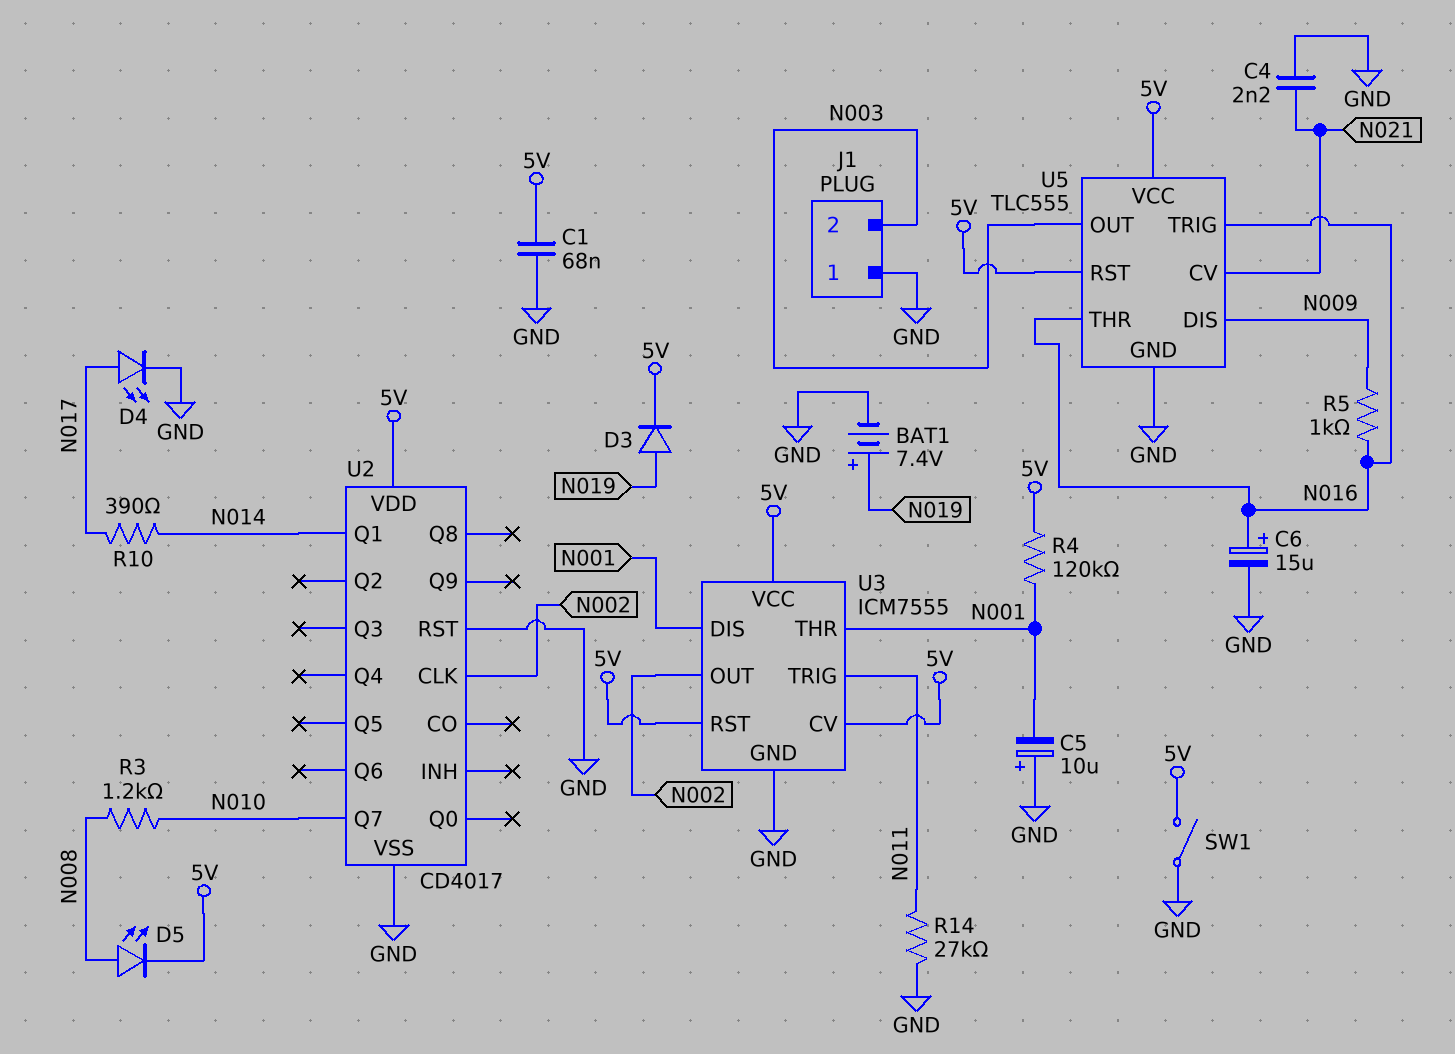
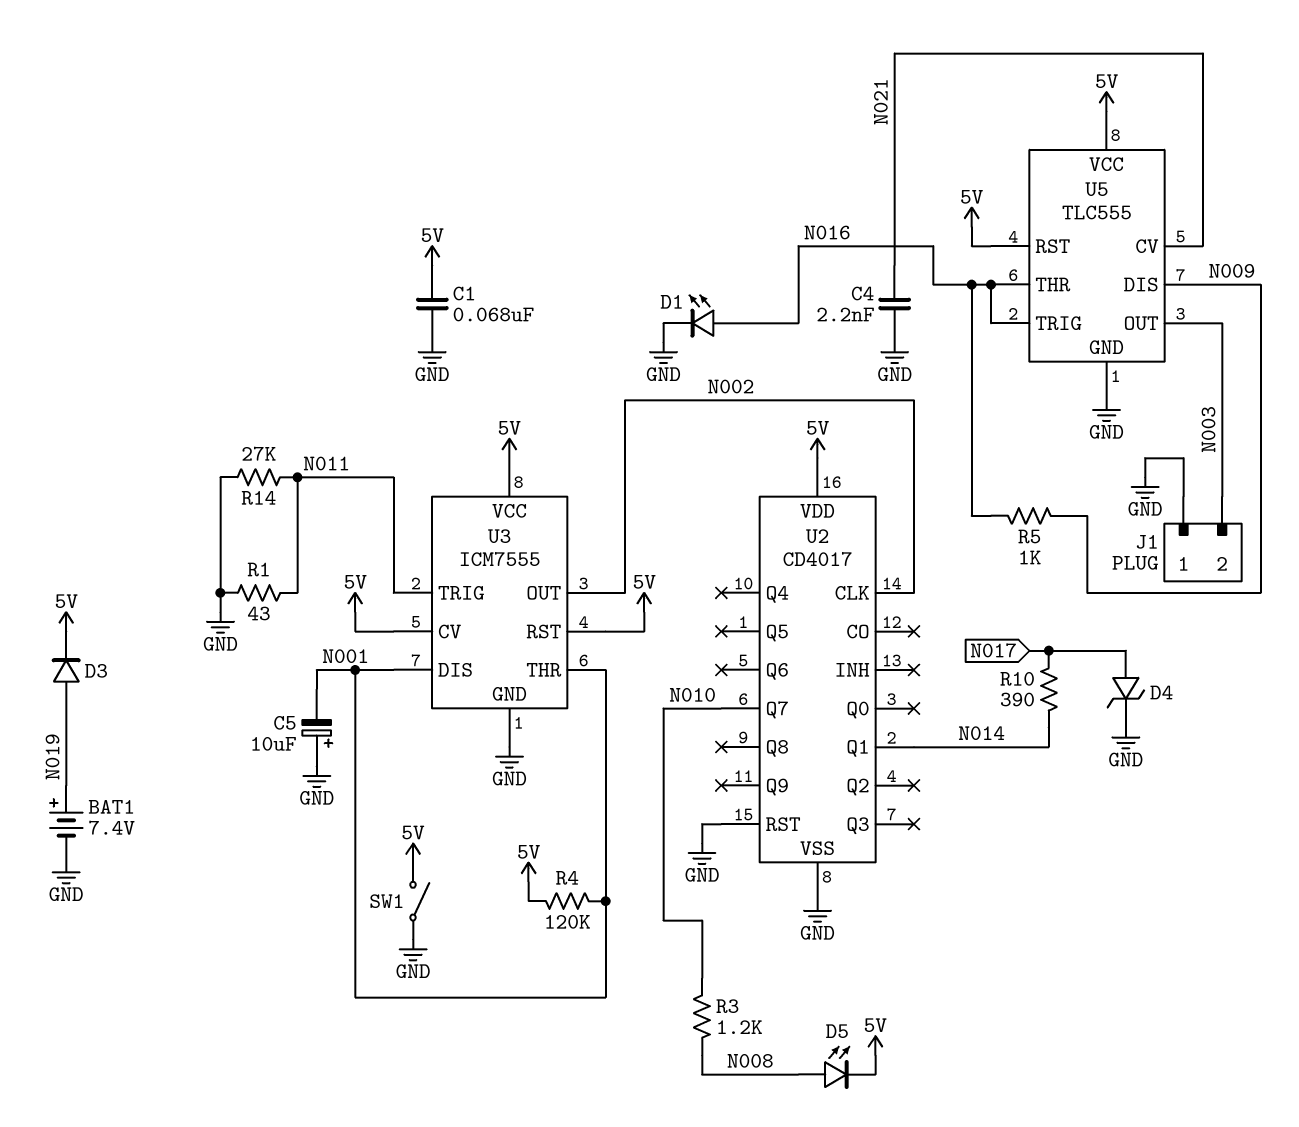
C6: 15uF (plus N016, minus GND) -> none
D1: none -> LED (A N016, K GND)
D4: LED (A N017, K GND) -> zener (A N017, K GND)
R1: none -> 43 (GND, N011)

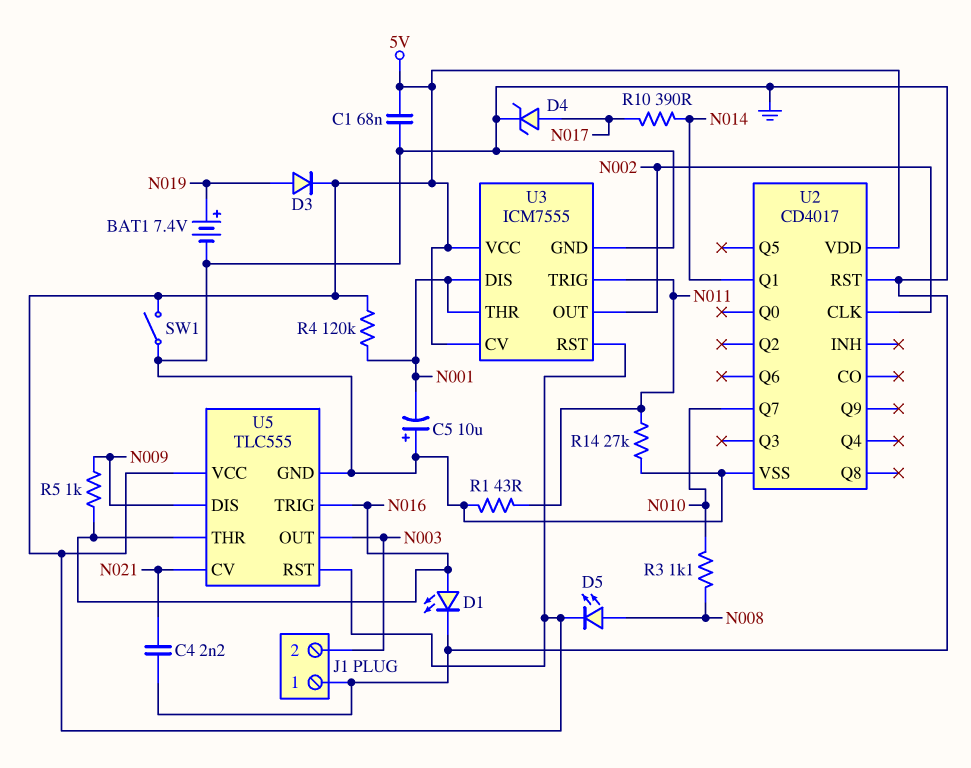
R3: 1.2k (N008, N010) -> 1.1k (N008, N010)

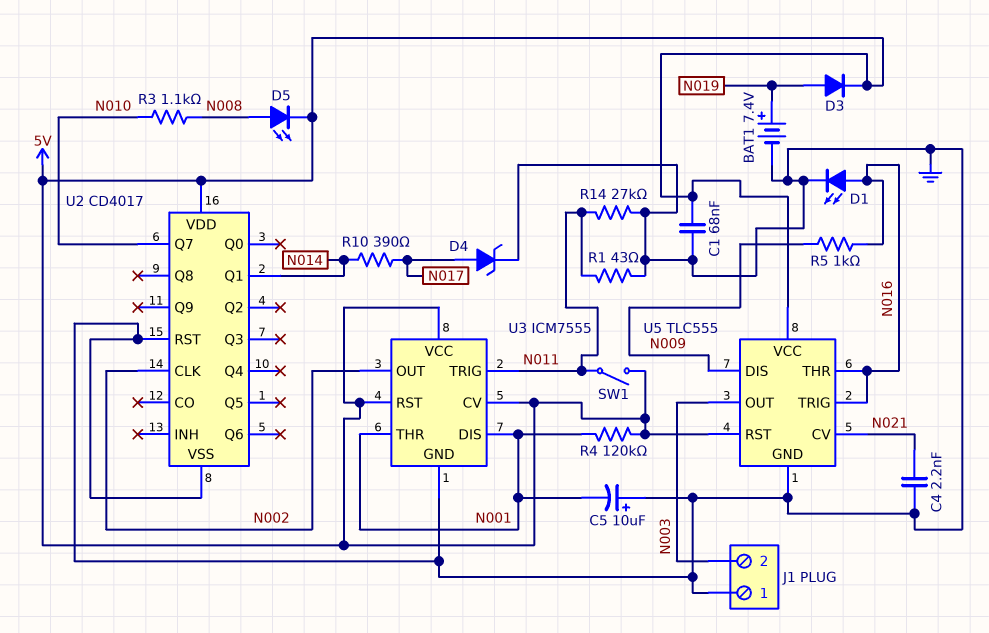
SW1: switch (5V, GND) -> switch (5V, N011)

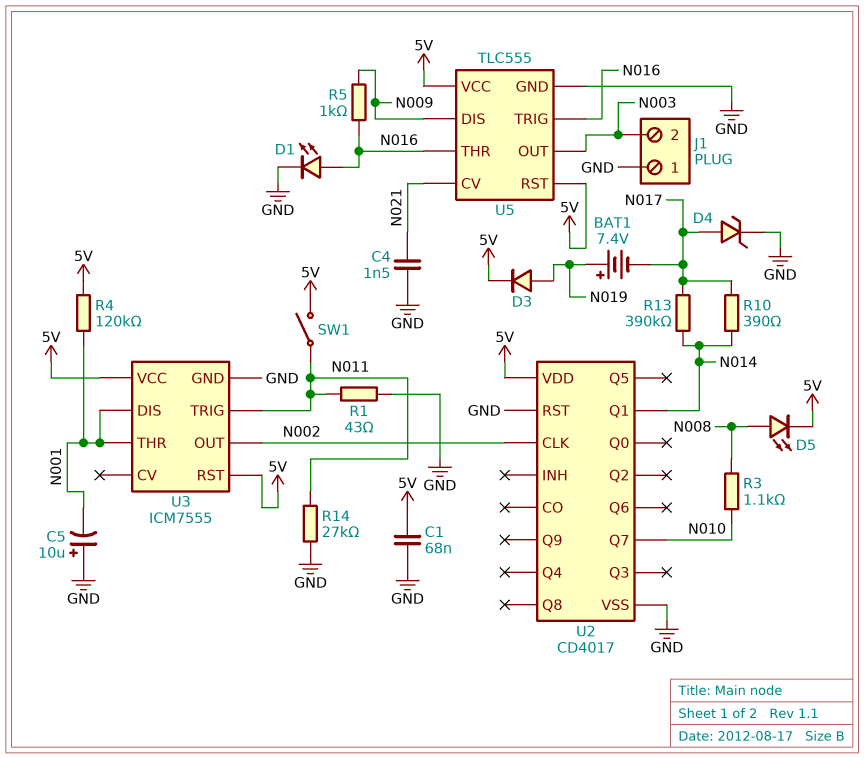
BAT1: 7.4V (plus N019, minus GND) -> 7.4V (plus N019, minus N017)
C4: 2.2nF (GND, N021) -> 1.5nF (GND, N021)
R13: none -> 390k (N014, N017)
U3 pin CV: 5V -> none

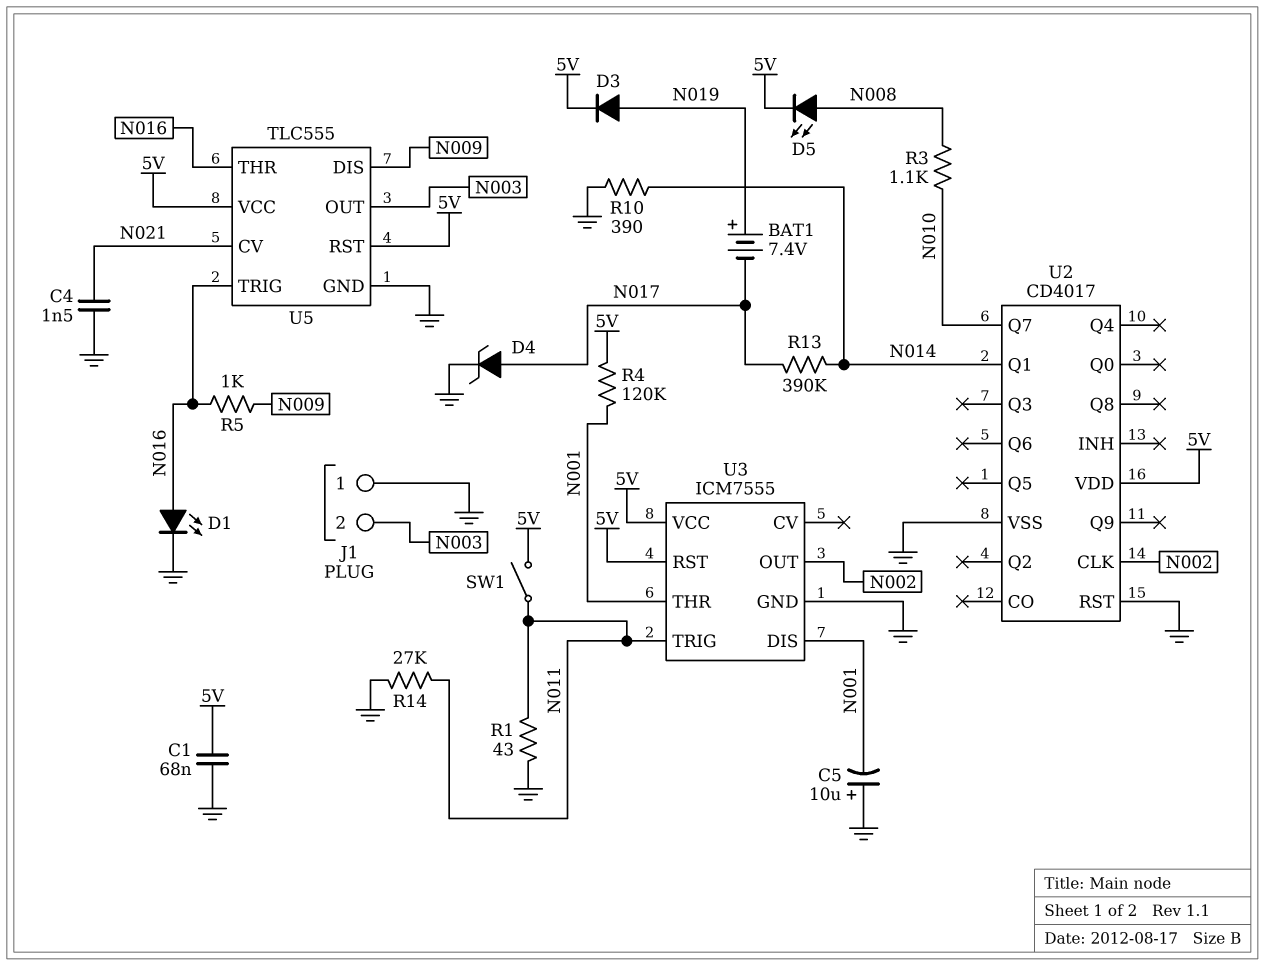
R10: 390 (N014, N017) -> 390 (GND, N014)

